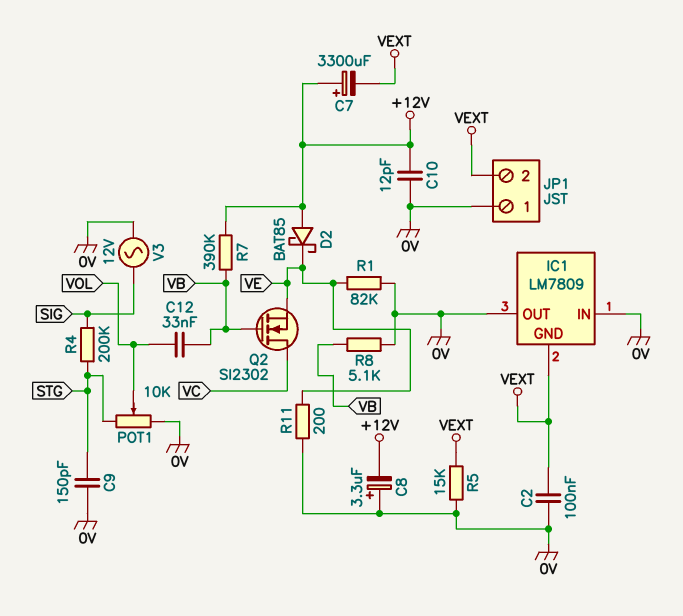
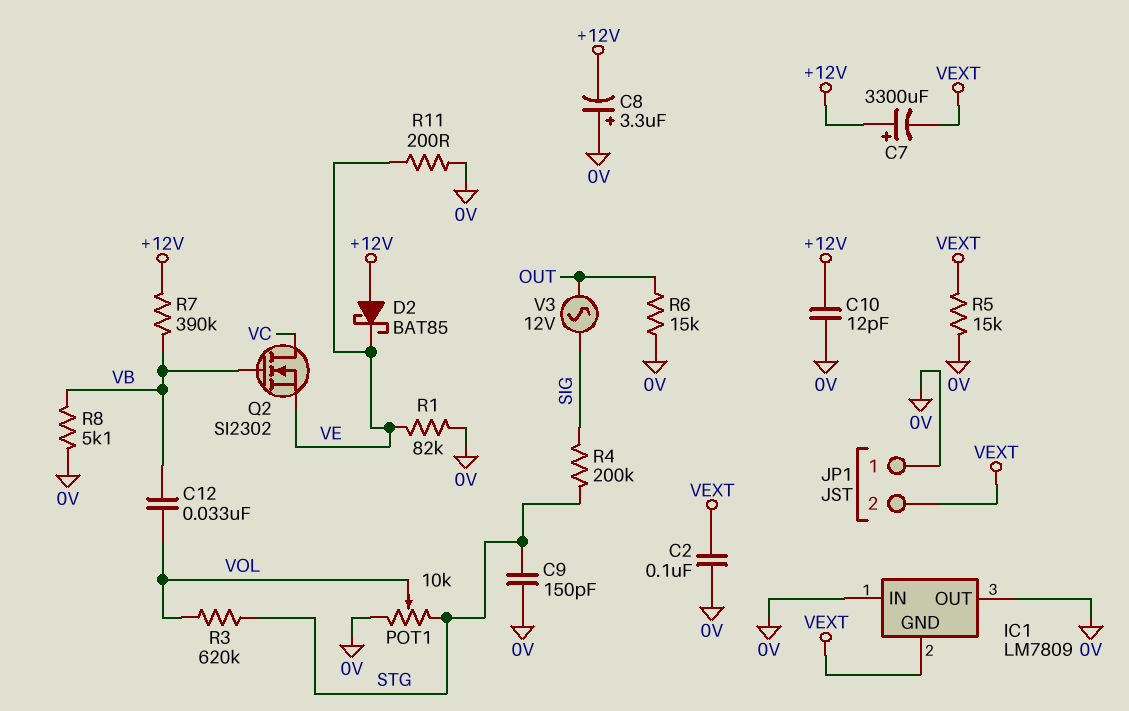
R3: none -> 620k (STG, VOL)
R6: none -> 15k (0V, OUT)
V3: AC 12V (0V, SIG) -> AC 12V (OUT, SIG)

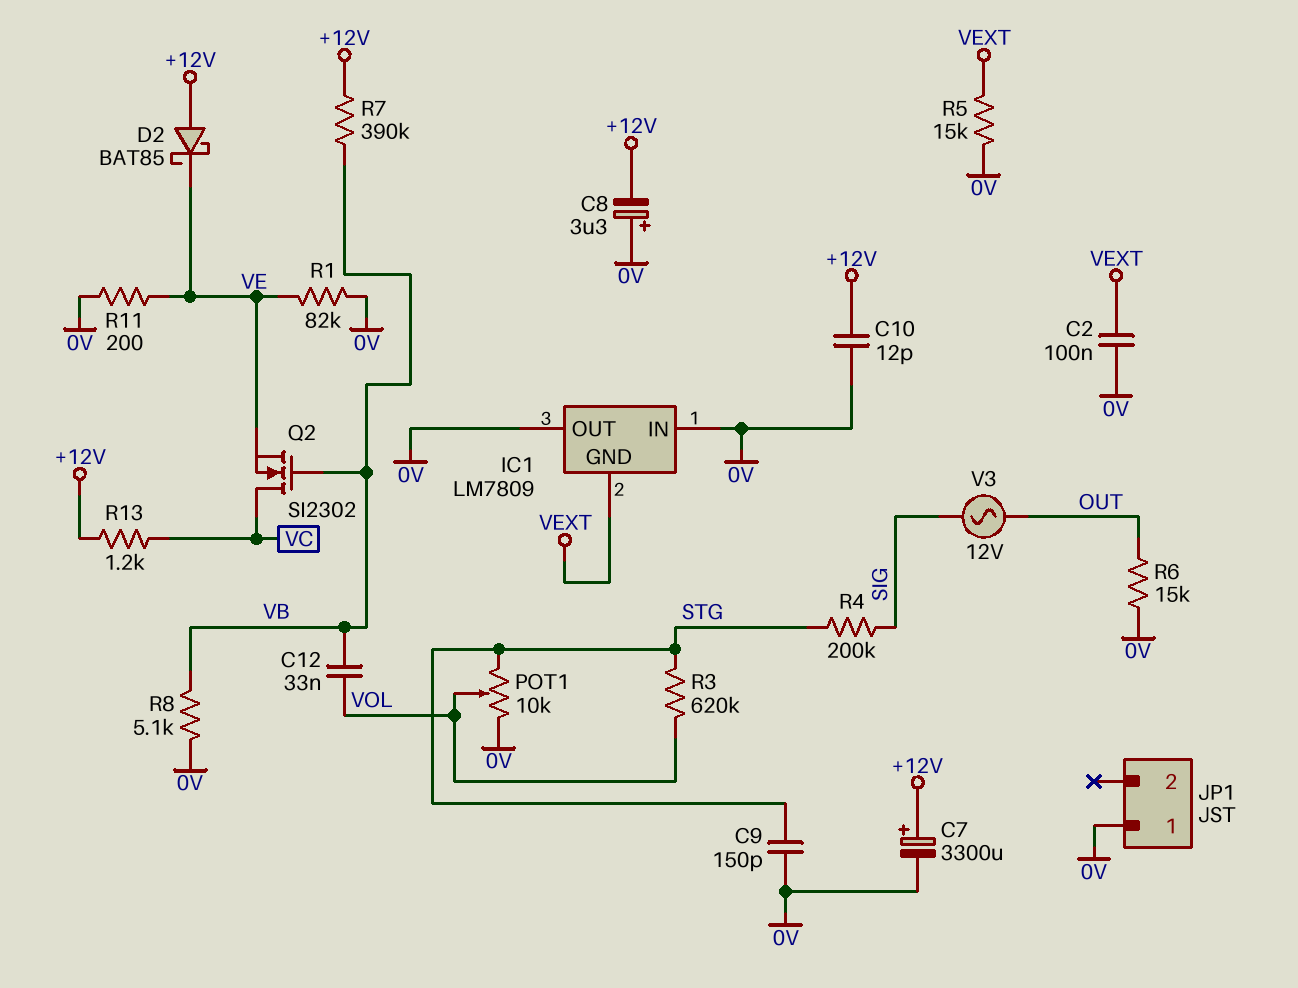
C7: 3300uF (plus +12V, minus VEXT) -> 3300uF (plus +12V, minus 0V)
JP1 pin 2: VEXT -> none
R13: none -> 1.2k (+12V, VC)

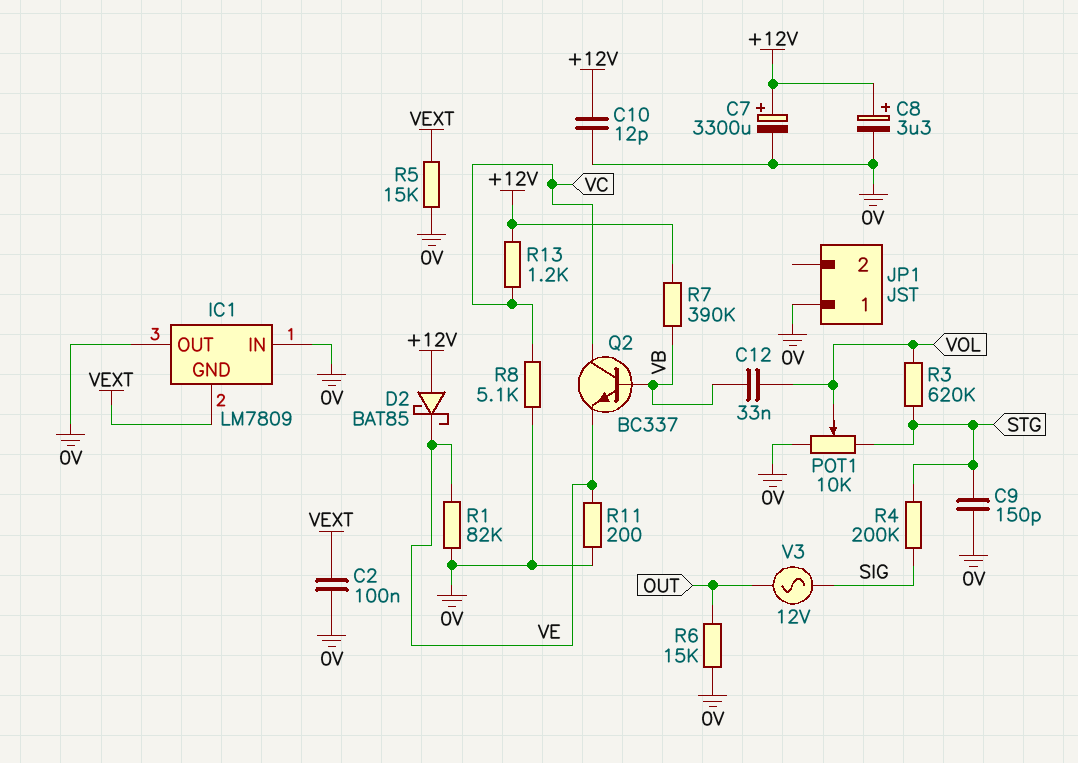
C8: 3.3uF (plus 0V, minus +12V) -> 3.3uF (plus +12V, minus 0V)
Q2: NMOS SI2302 (G VB, D VC, S VE) -> NPN BC337 (B VB, C VC, E VE)
R8: 5.1k (0V, VB) -> 5.1k (0V, VC)

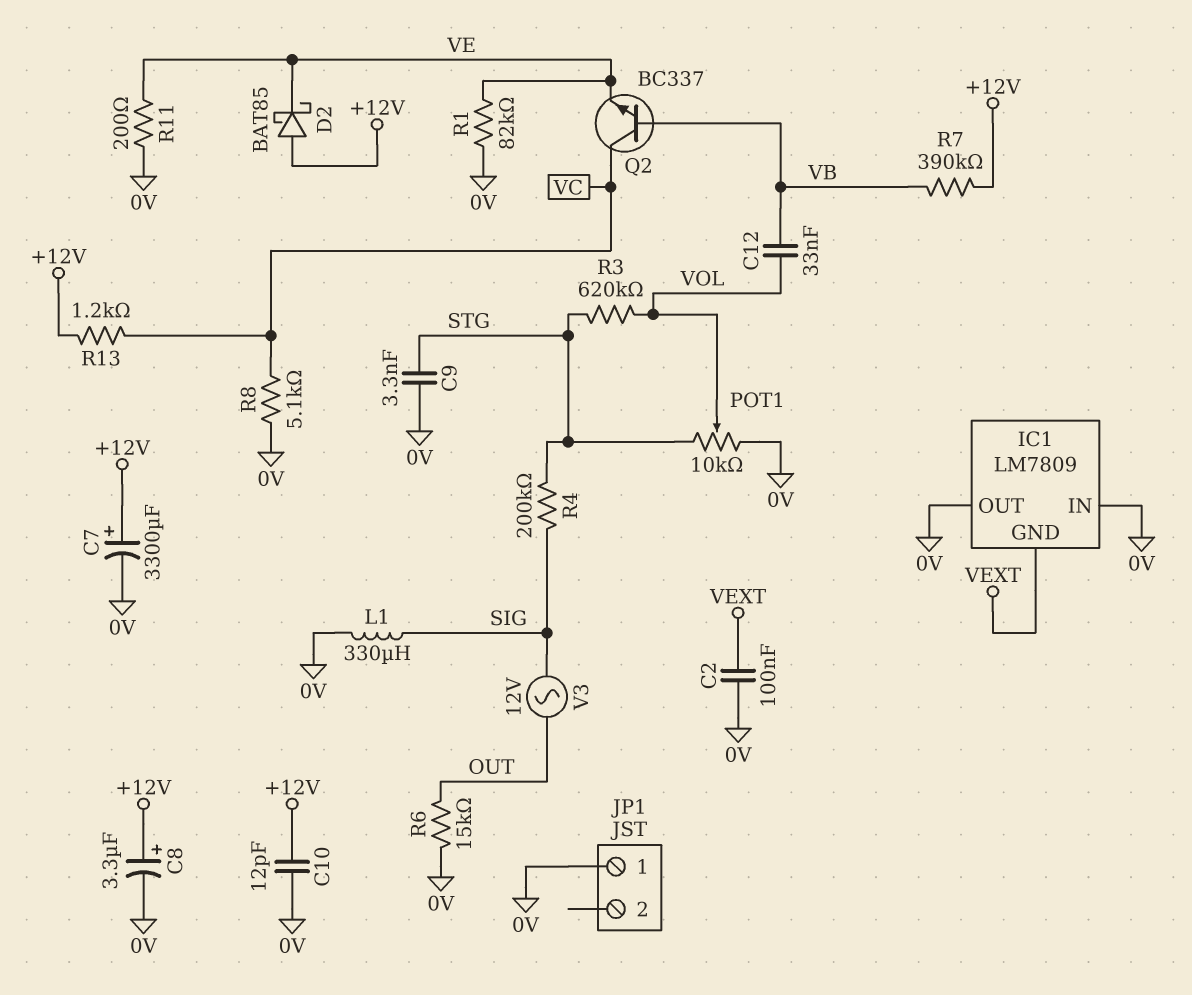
C9: 150pF (0V, STG) -> 3.3nF (0V, STG)
L1: none -> 330uH (0V, SIG)
R5: 15k (0V, VEXT) -> none

